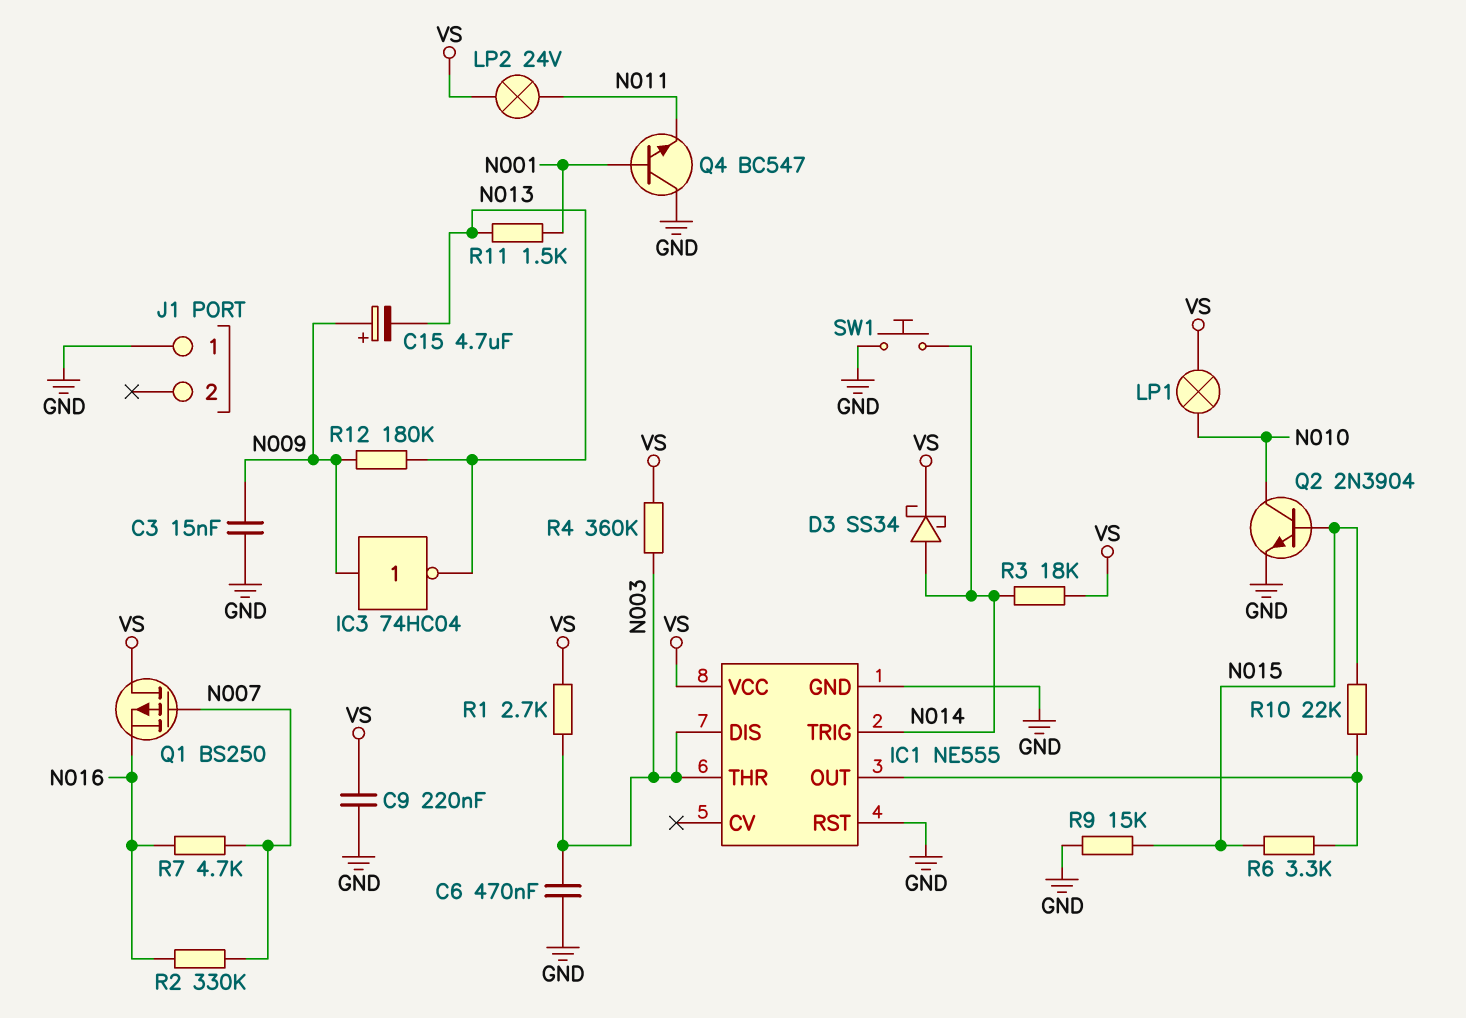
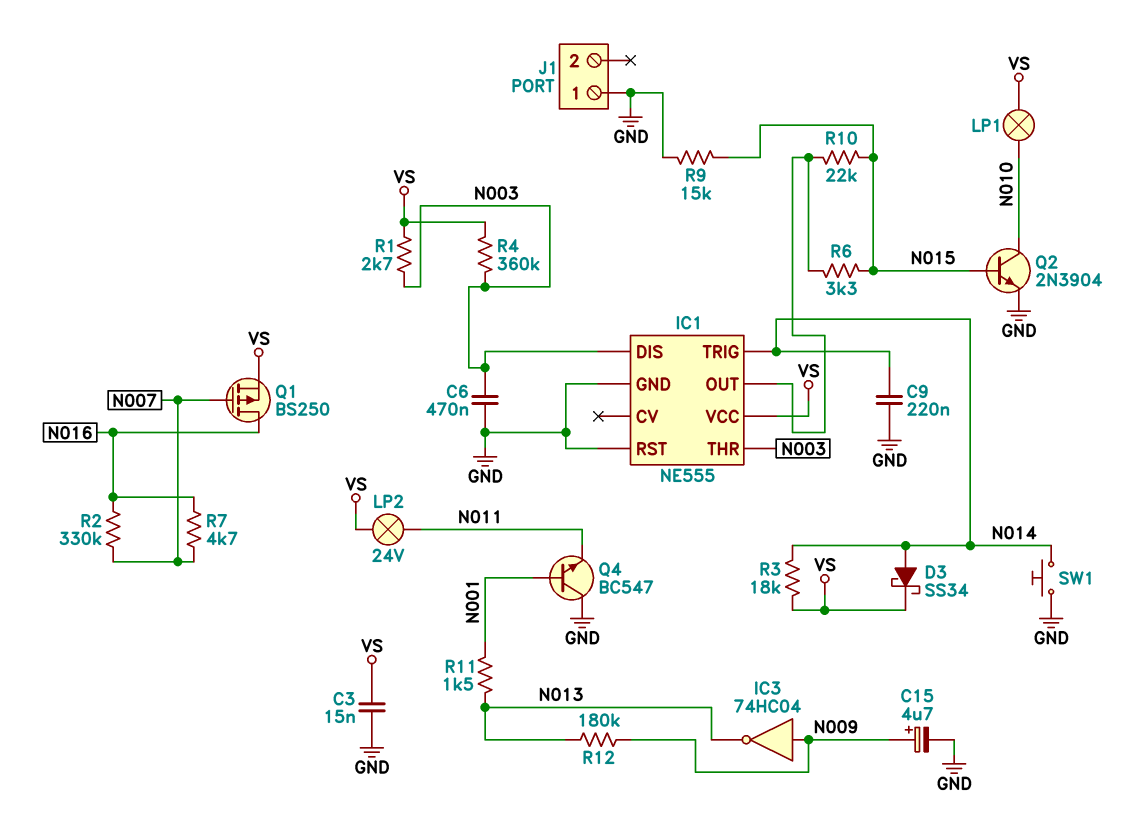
C3: 15nF (GND, N009) -> 15nF (GND, VS)
C9: 220nF (GND, VS) -> 220nF (GND, N014)
C15: 4.7uF (plus N009, minus N013) -> 4.7uF (plus N009, minus GND)
Q1: PMOS BS250 (G N007, D VS, S N016) -> PMOS BS250 (G N007, D N016, S VS)

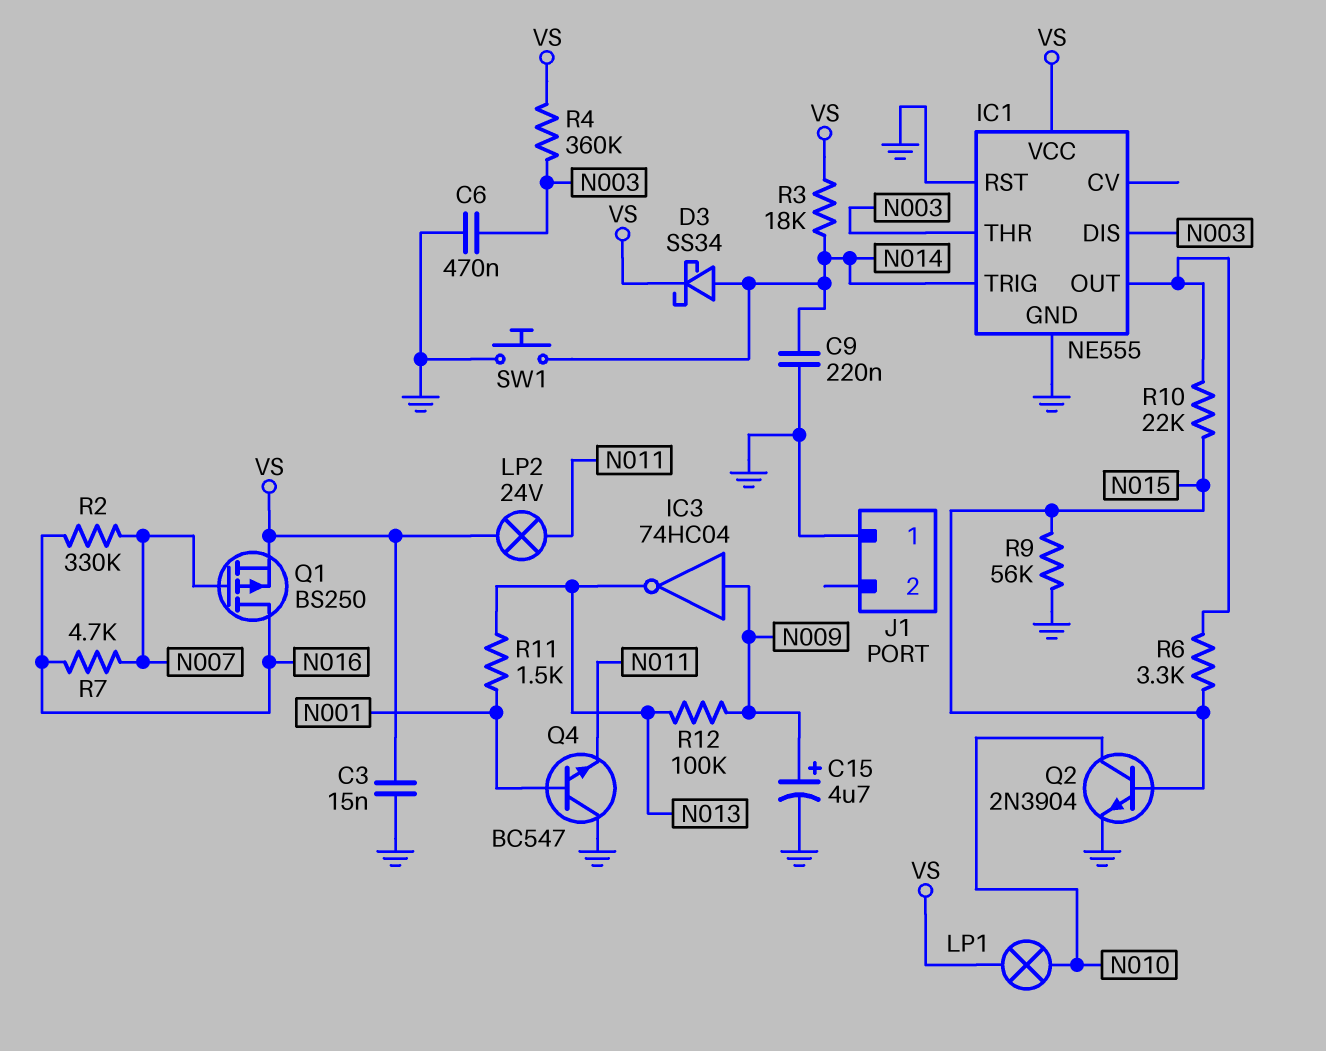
R1: 2.7k (N003, VS) -> none
R9: 15k (GND, N015) -> 56k (GND, N015)
R12: 180k (N009, N013) -> 100k (N009, N013)

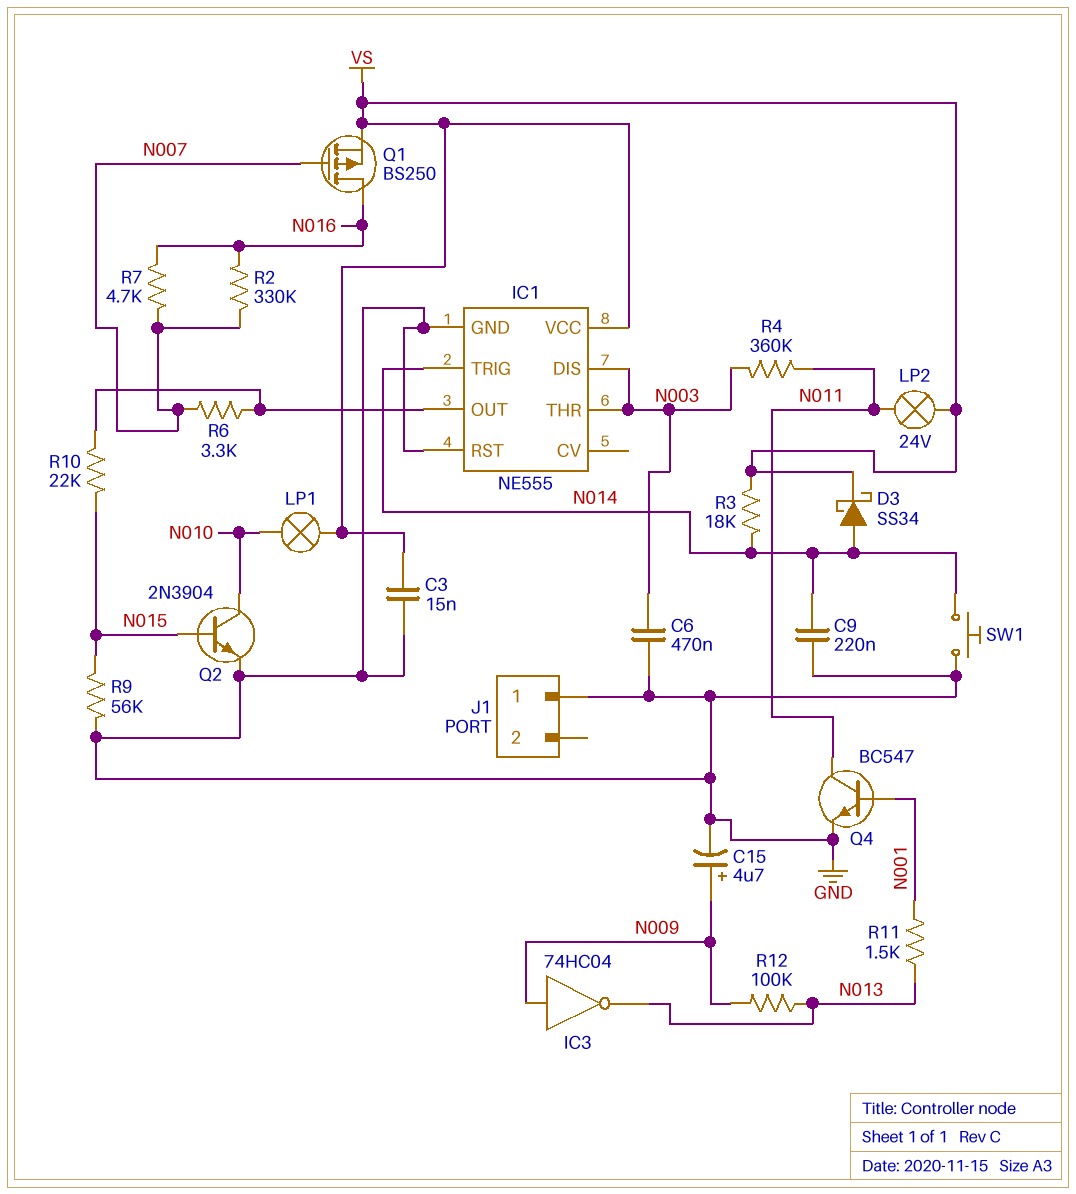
Q4: NPN BC547 (B N001, C GND, E N011) -> NPN BC547 (B N001, C N011, E GND)
R4: 360k (N003, VS) -> 360k (N003, N011)
R6: 3.3k (IC1/OUT, N015) -> 3.3k (IC1/OUT, N007)

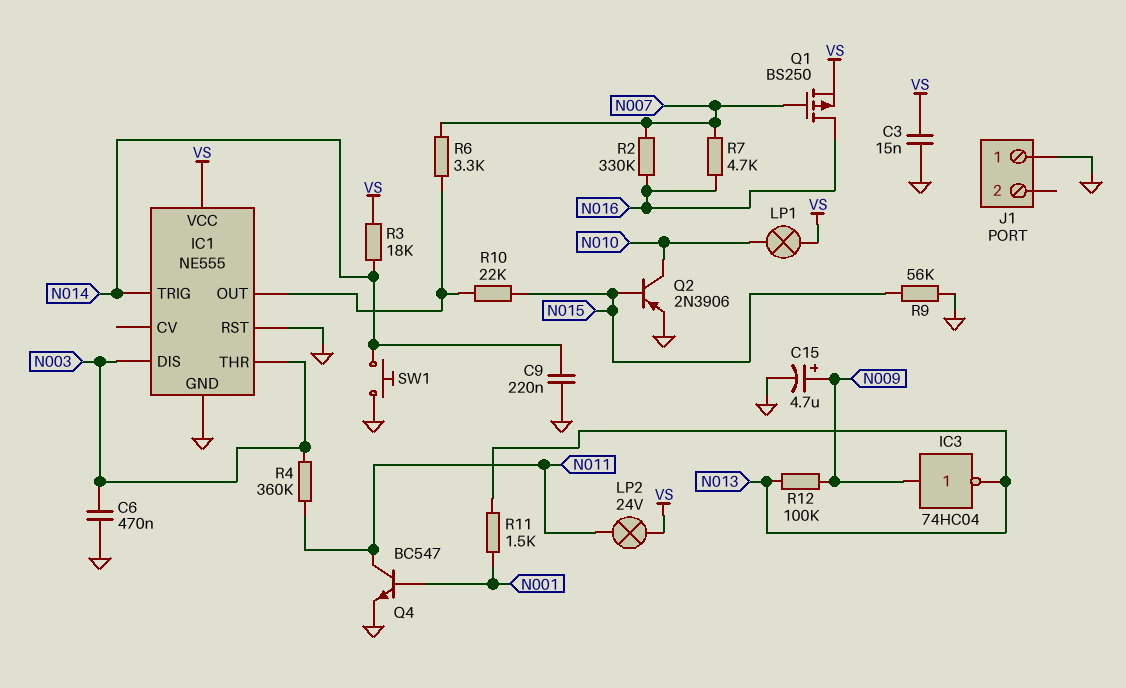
D3: schottky SS34 (A N014, K VS) -> none
Q2: NPN 2N3904 (B N015, C N010, E GND) -> PNP 2N3906 (B N015, C N010, E GND)

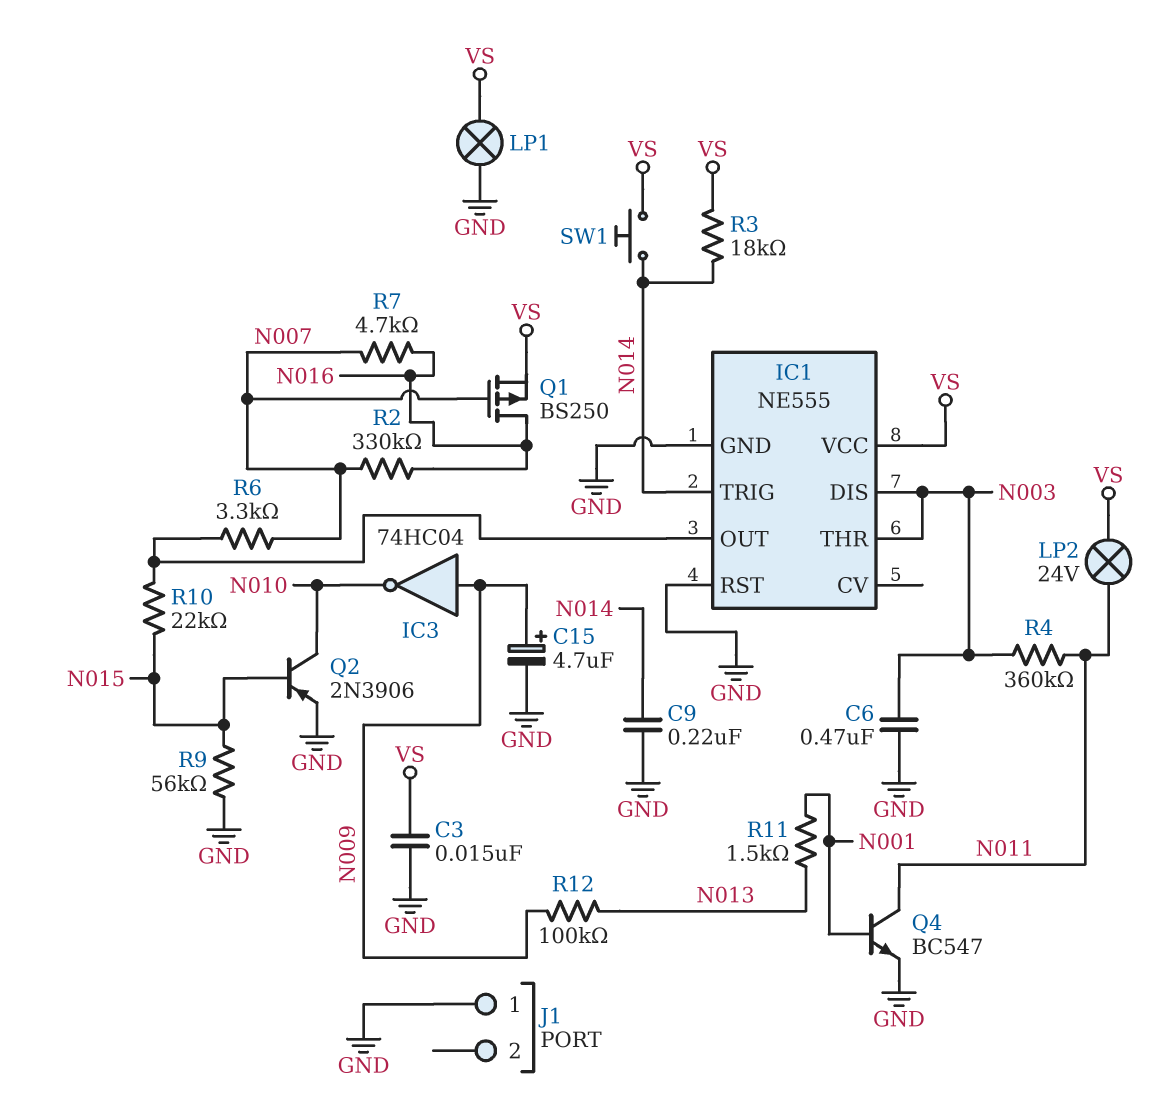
IC3: NOT 74HC04 (in N009, out N013) -> NOT 74HC04 (in N009, out N010)
LP1: lamp (N010, VS) -> lamp (GND, VS)
SW1: button (GND, N014) -> button (N014, VS)

